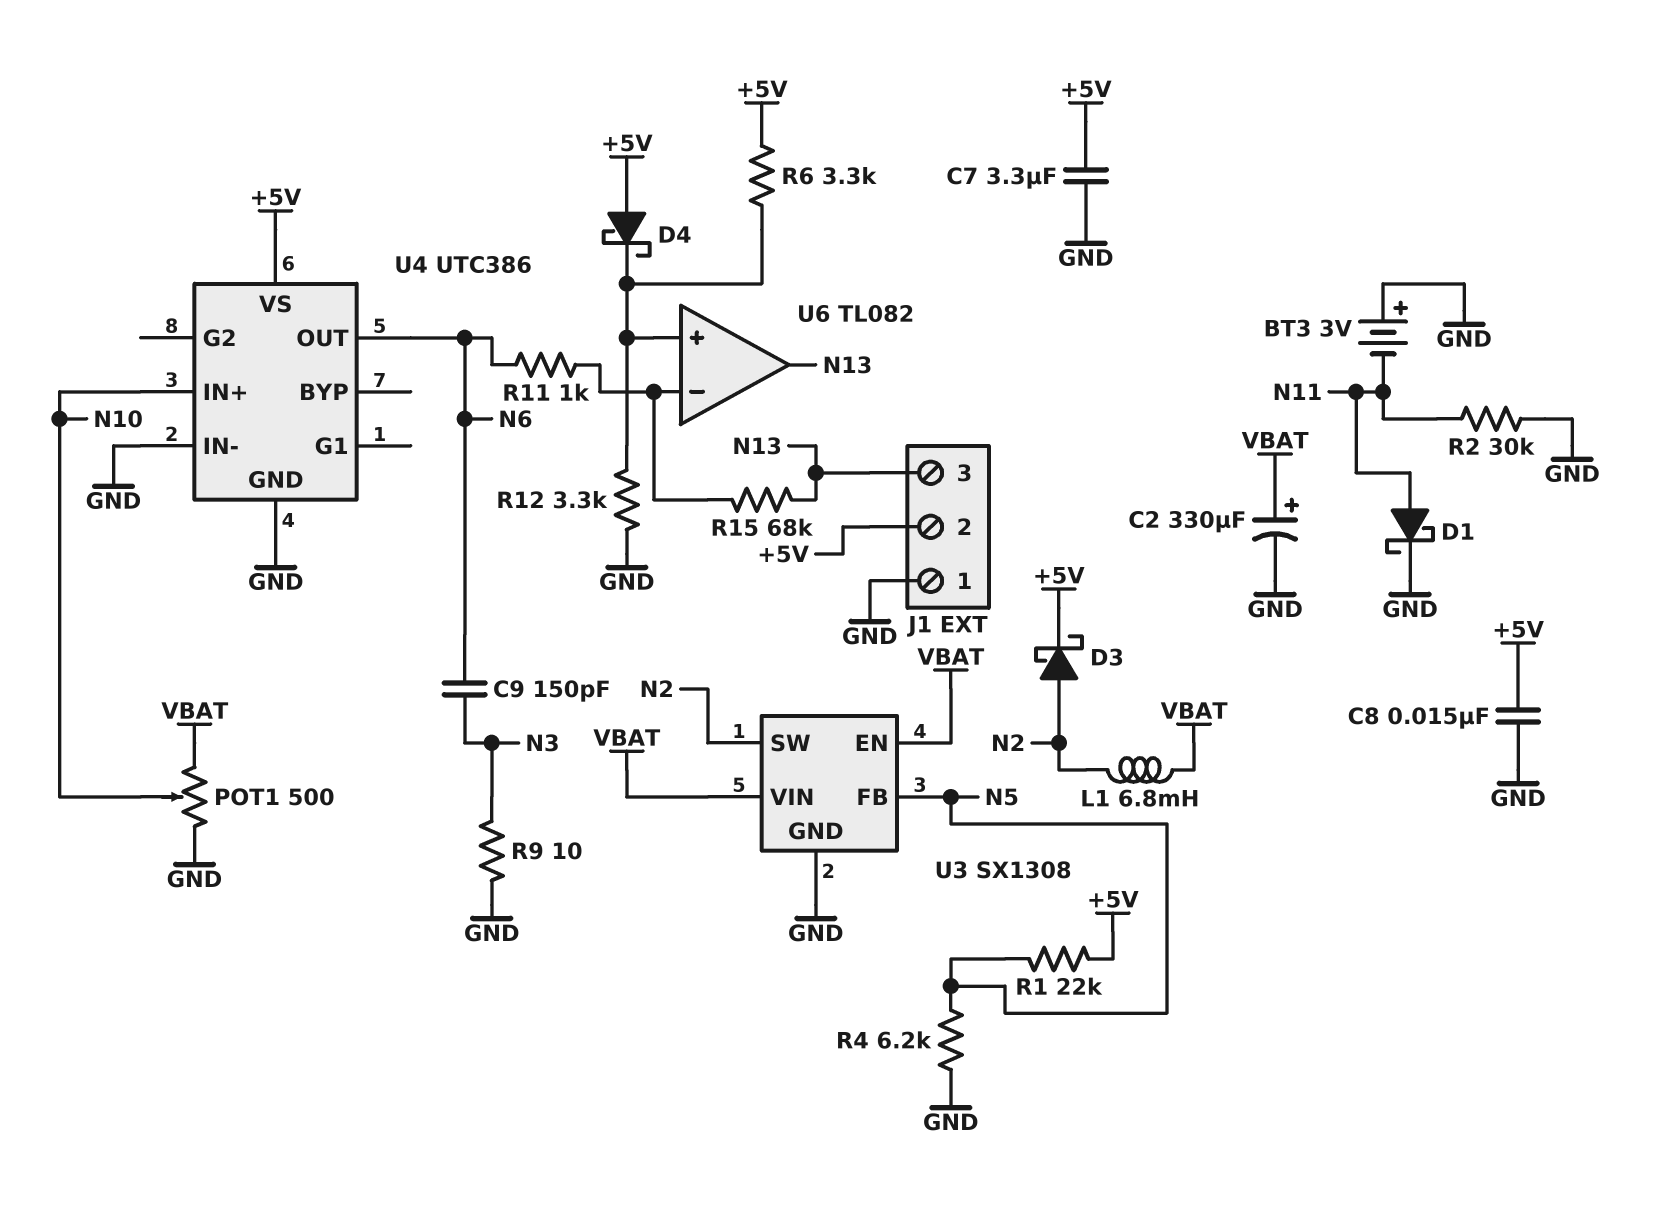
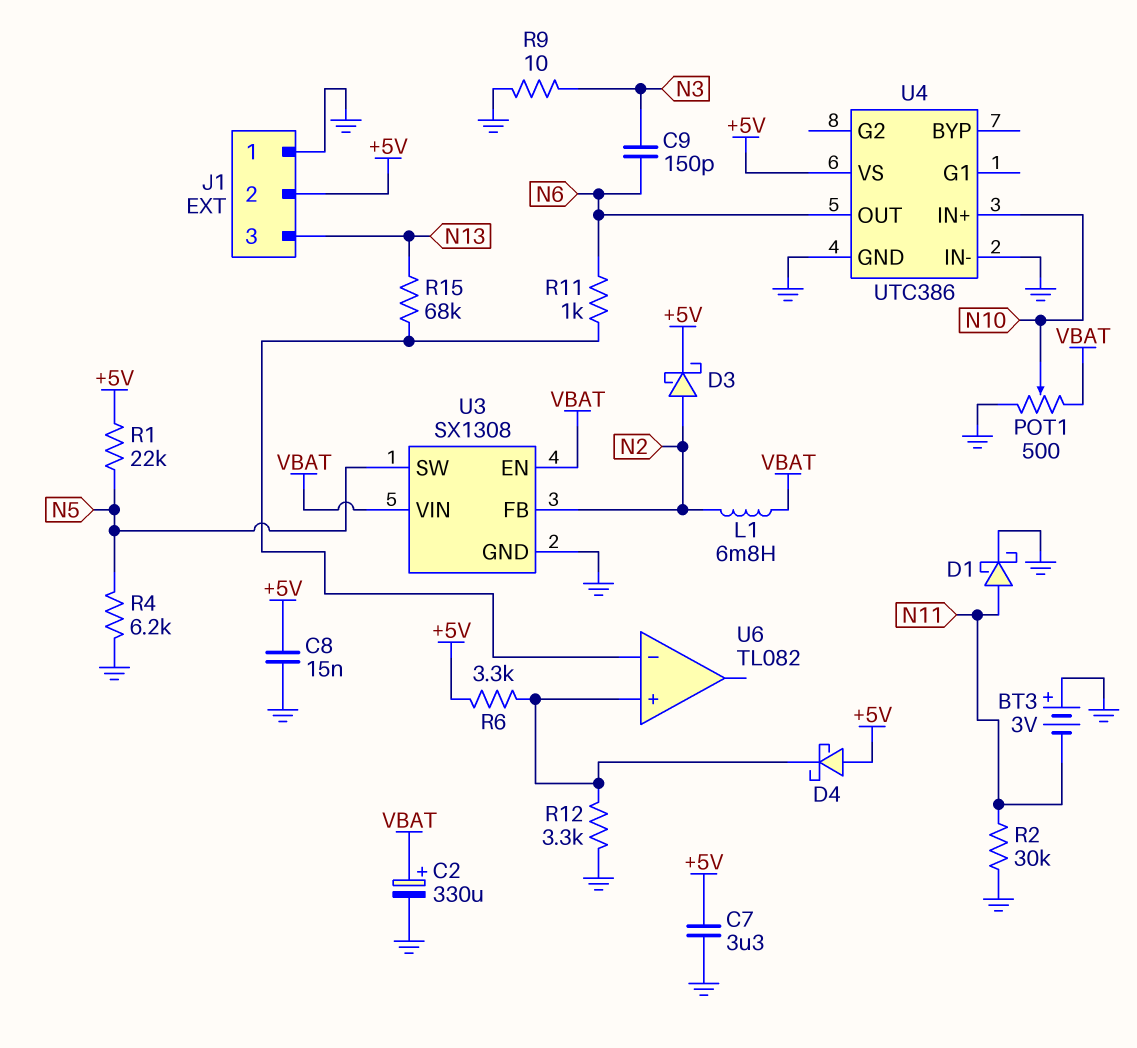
U3 pin FB: N5 -> N2
U3 pin SW: N2 -> N5
U6 pin out: N13 -> none

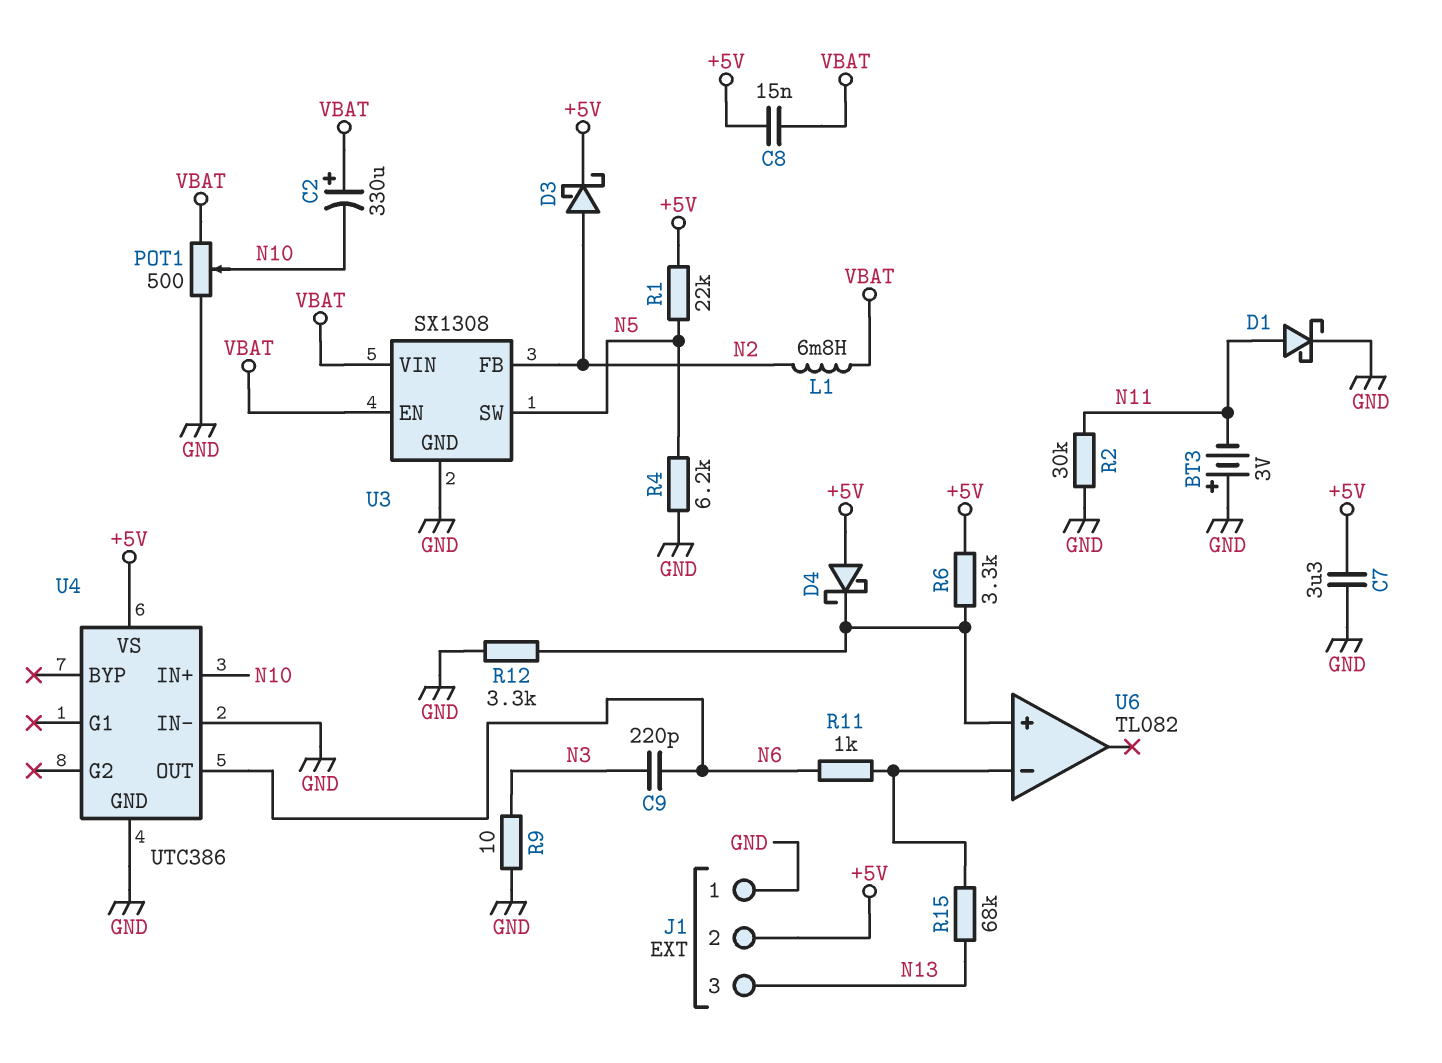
C2: 330uF (plus VBAT, minus GND) -> 330uF (plus VBAT, minus N10)
C8: 15nF (+5V, GND) -> 15nF (+5V, VBAT)
C9: 150pF (N3, N6) -> 220pF (N3, N6)

